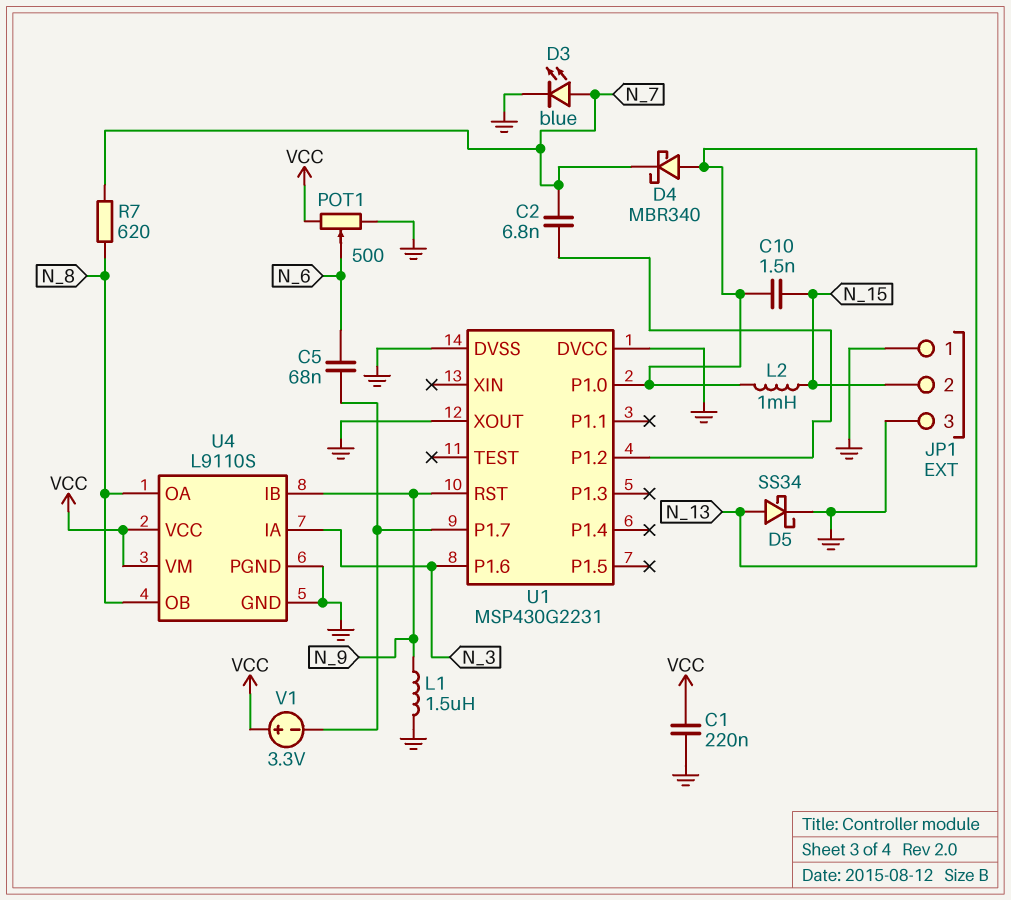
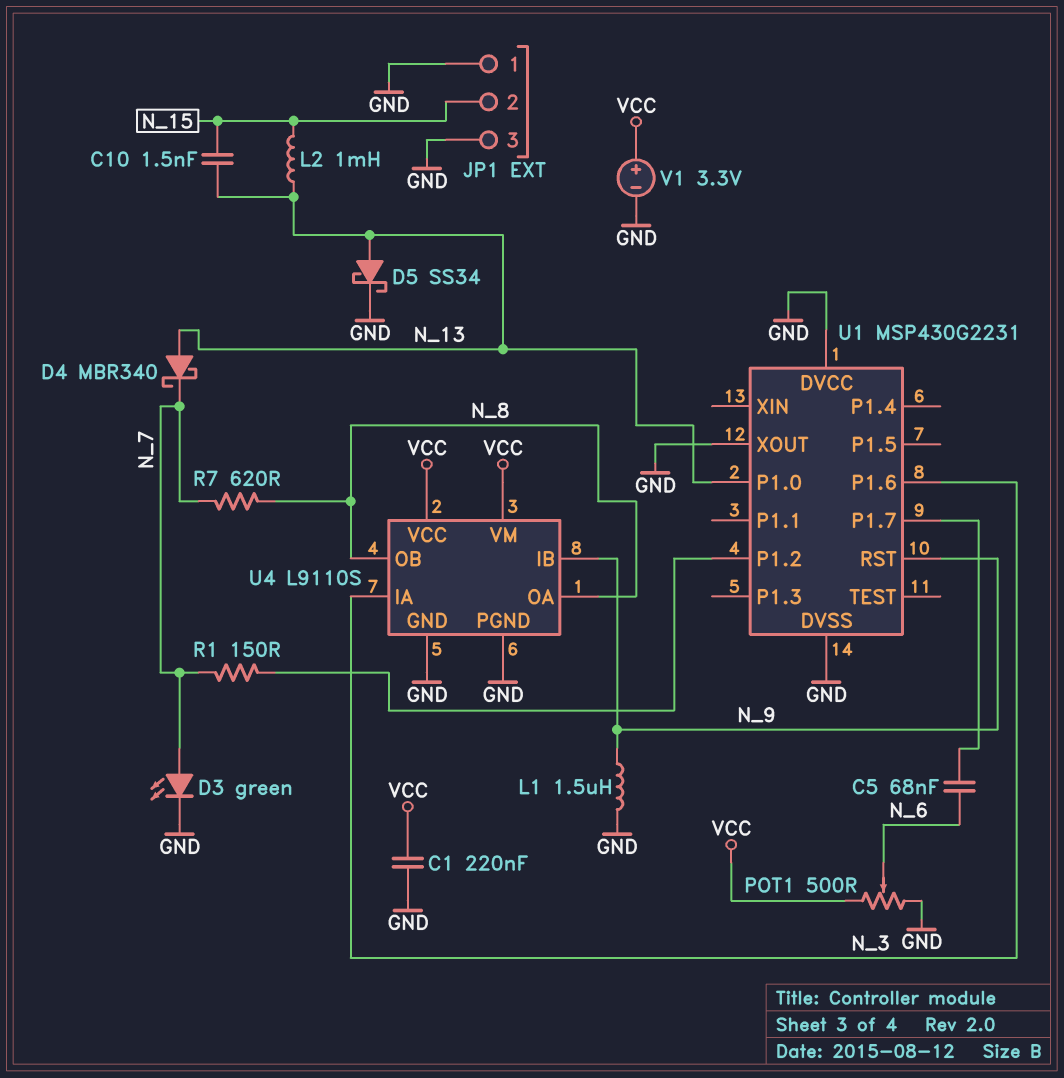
C2: 6.8nF (N_7, U1/P1.2) -> none
D3: LED blue (A N_7, K GND) -> LED green (A N_7, K GND)
R1: none -> 150 (N_7, U1/P1.2)
V1: 3.3V (plus VCC, minus U1/P1.7) -> 3.3V (plus VCC, minus GND)

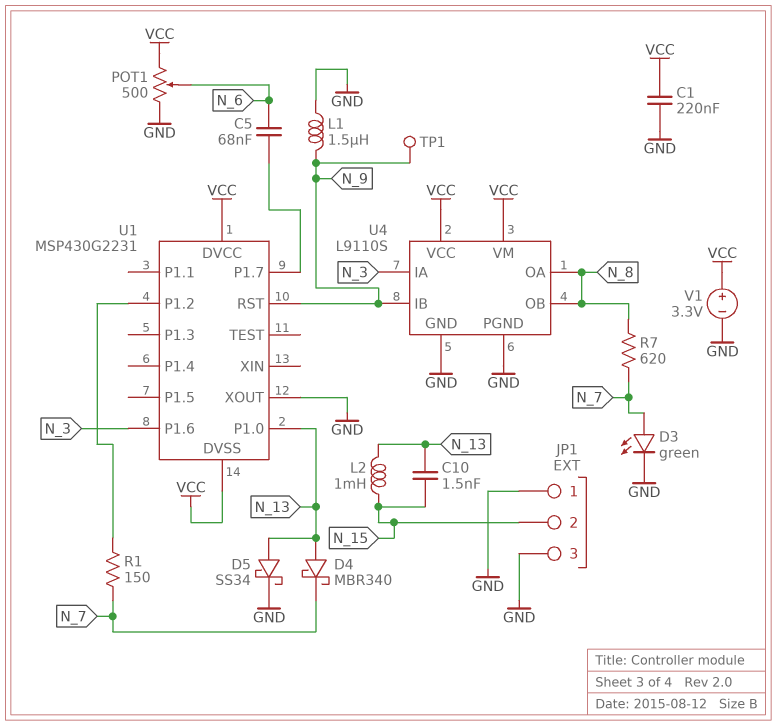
TP1: none -> test point (N_9)
U1 pin DVCC: GND -> VCC
U1 pin DVSS: GND -> VCC

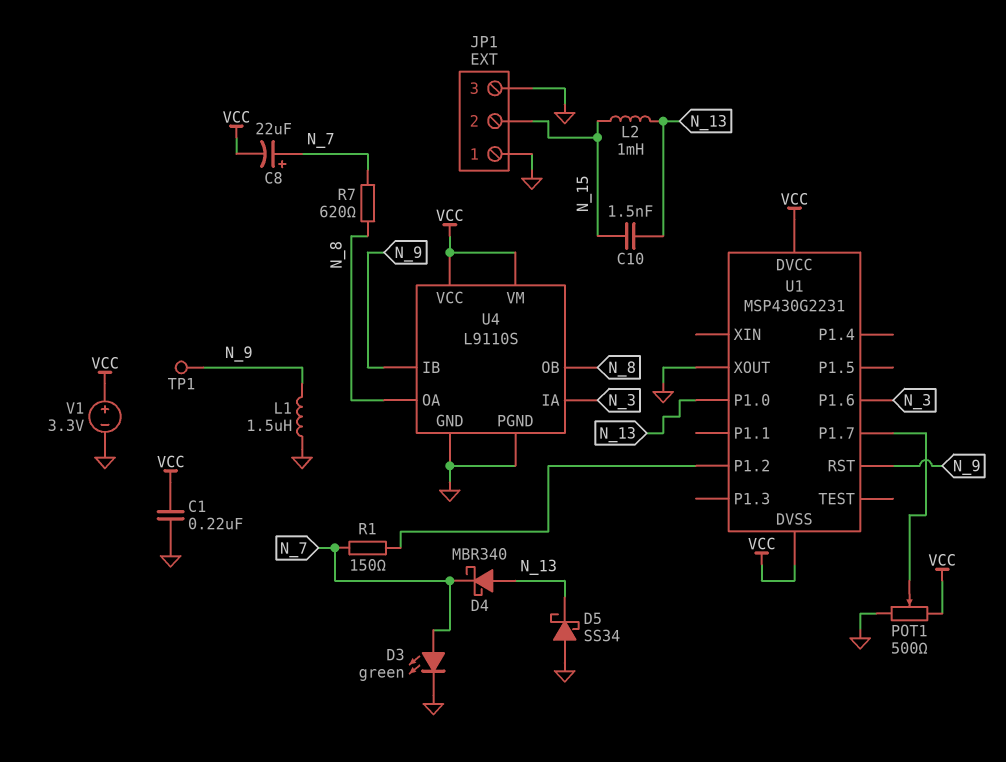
C5: 68nF (N_6, U1/P1.7) -> none
C8: none -> 22uF (plus N_7, minus VCC)
D5: schottky SS34 (A N_13, K GND) -> schottky SS34 (A GND, K N_13)
POT1: 500 (GND, VCC, wiper N_6) -> 500 (GND, VCC, wiper U1/P1.7)

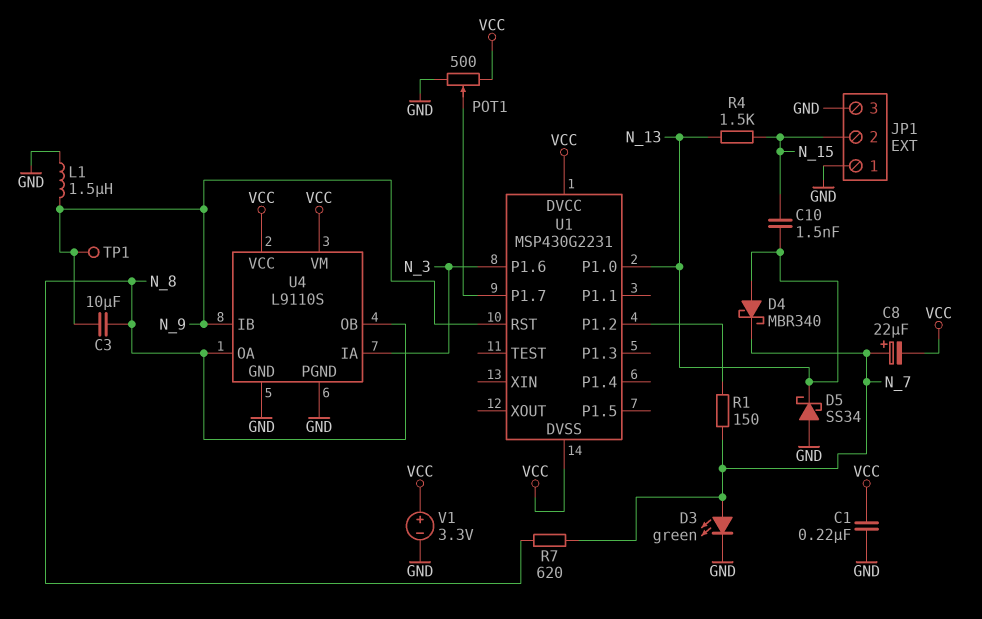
C3: none -> 10uF (N_8, N_9)
L2: 1mH (N_13, N_15) -> none
R4: none -> 1.5k (N_13, N_15)
U1 pin XOUT: GND -> none

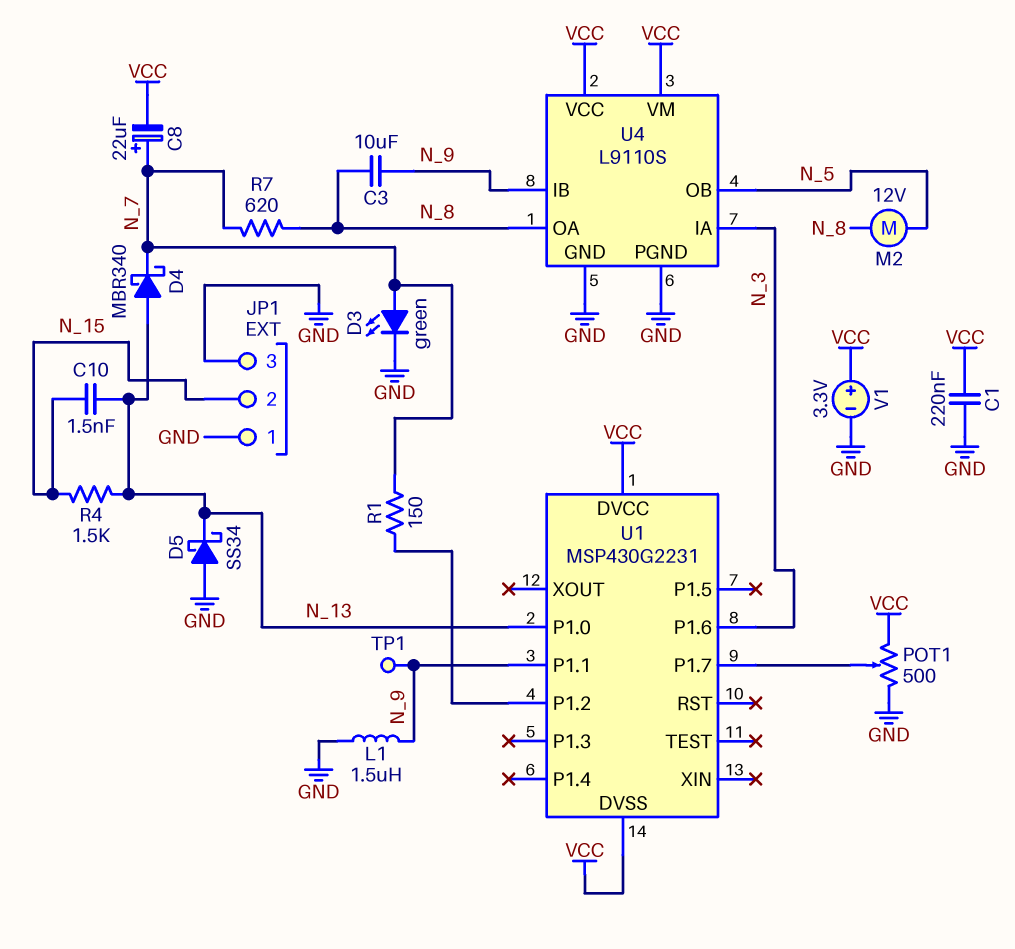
M2: none -> motor 12V (N_5, N_8)
U1 pin P1.1: none -> N_9
U1 pin RST: N_9 -> none
U4 pin OB: N_8 -> N_5

